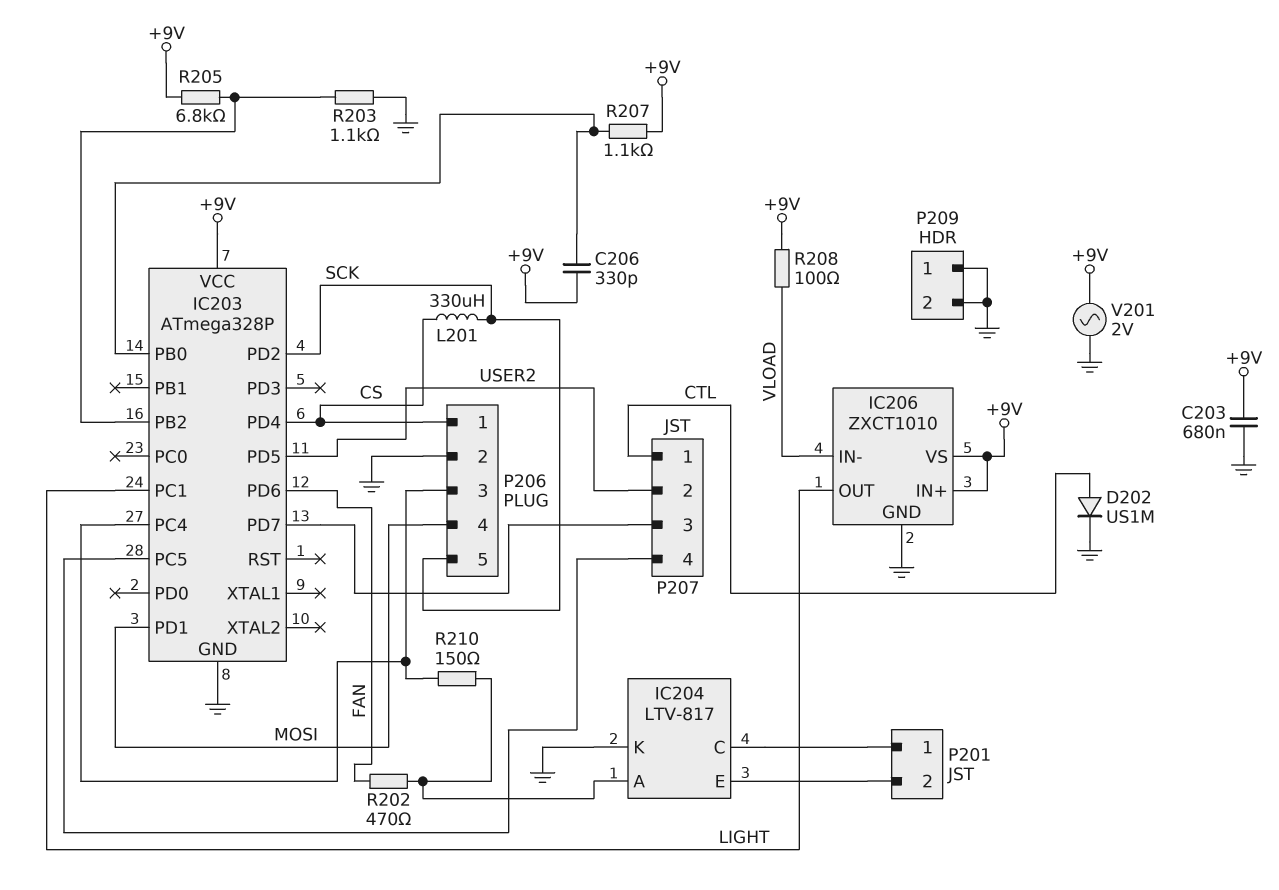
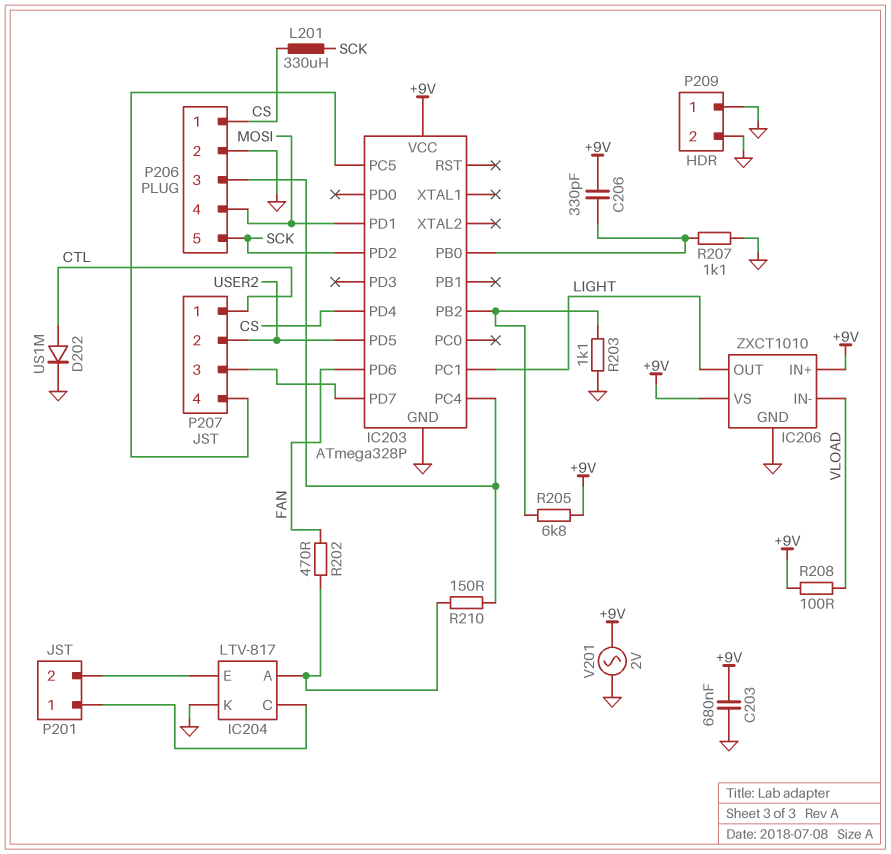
R207: 1.1k (+9V, IC203/PB0) -> 1.1k (GND, IC203/PB0)

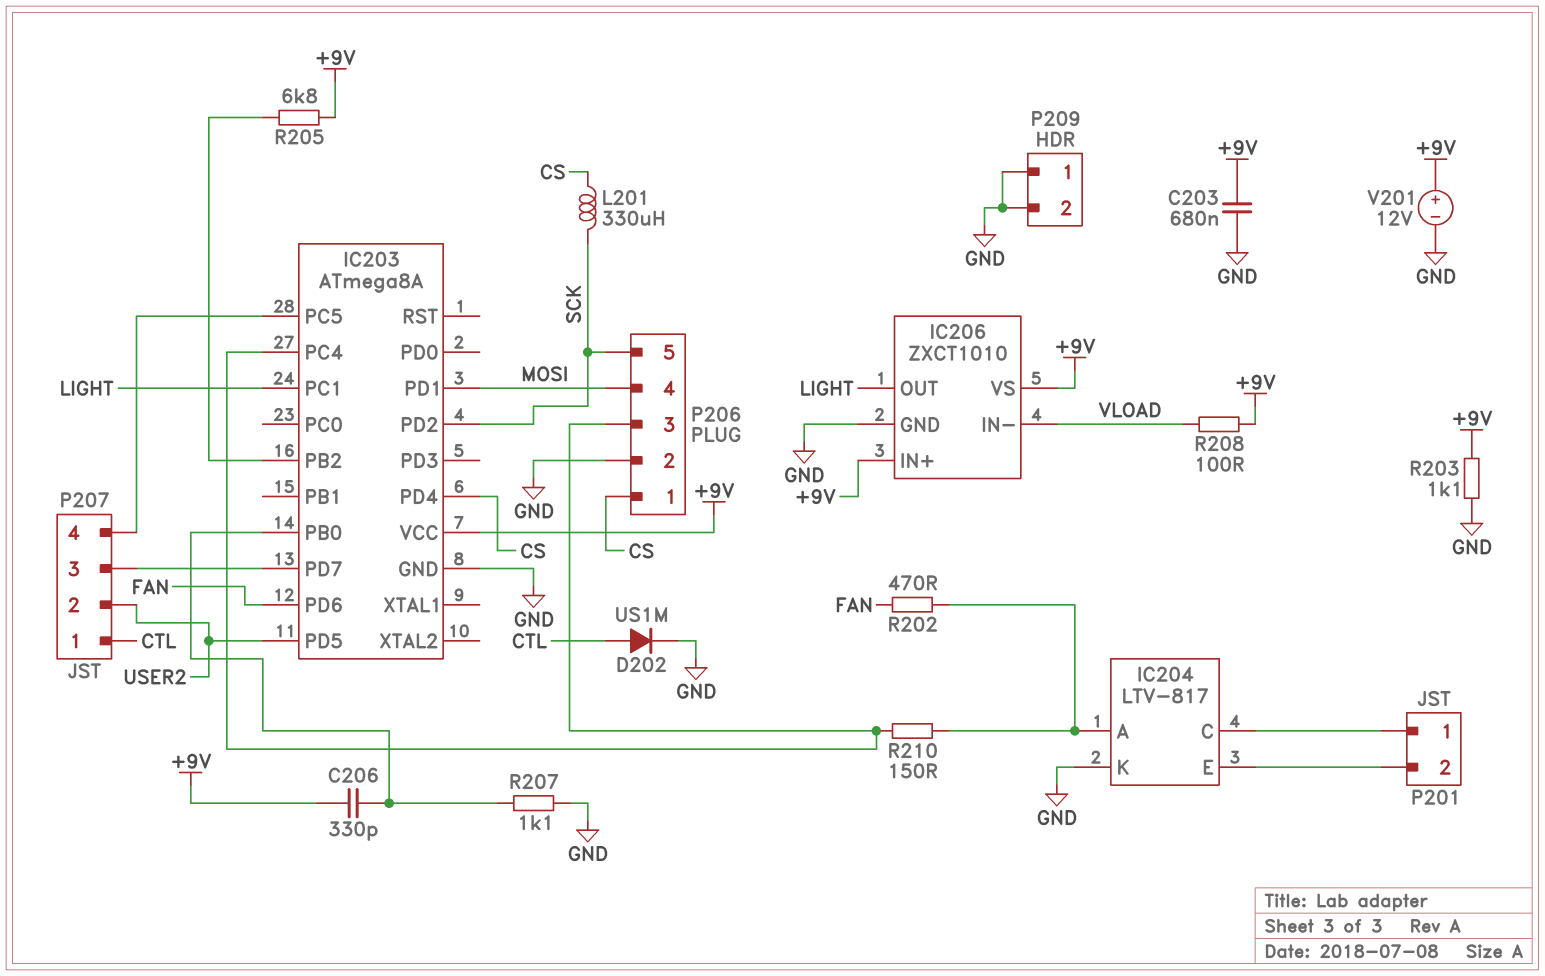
IC203: ATmega328P -> ATmega8A
R203: 1.1k (GND, IC203/PB2) -> 1.1k (+9V, GND)
V201: AC 2V (+9V, GND) -> 12V (plus +9V, minus GND)

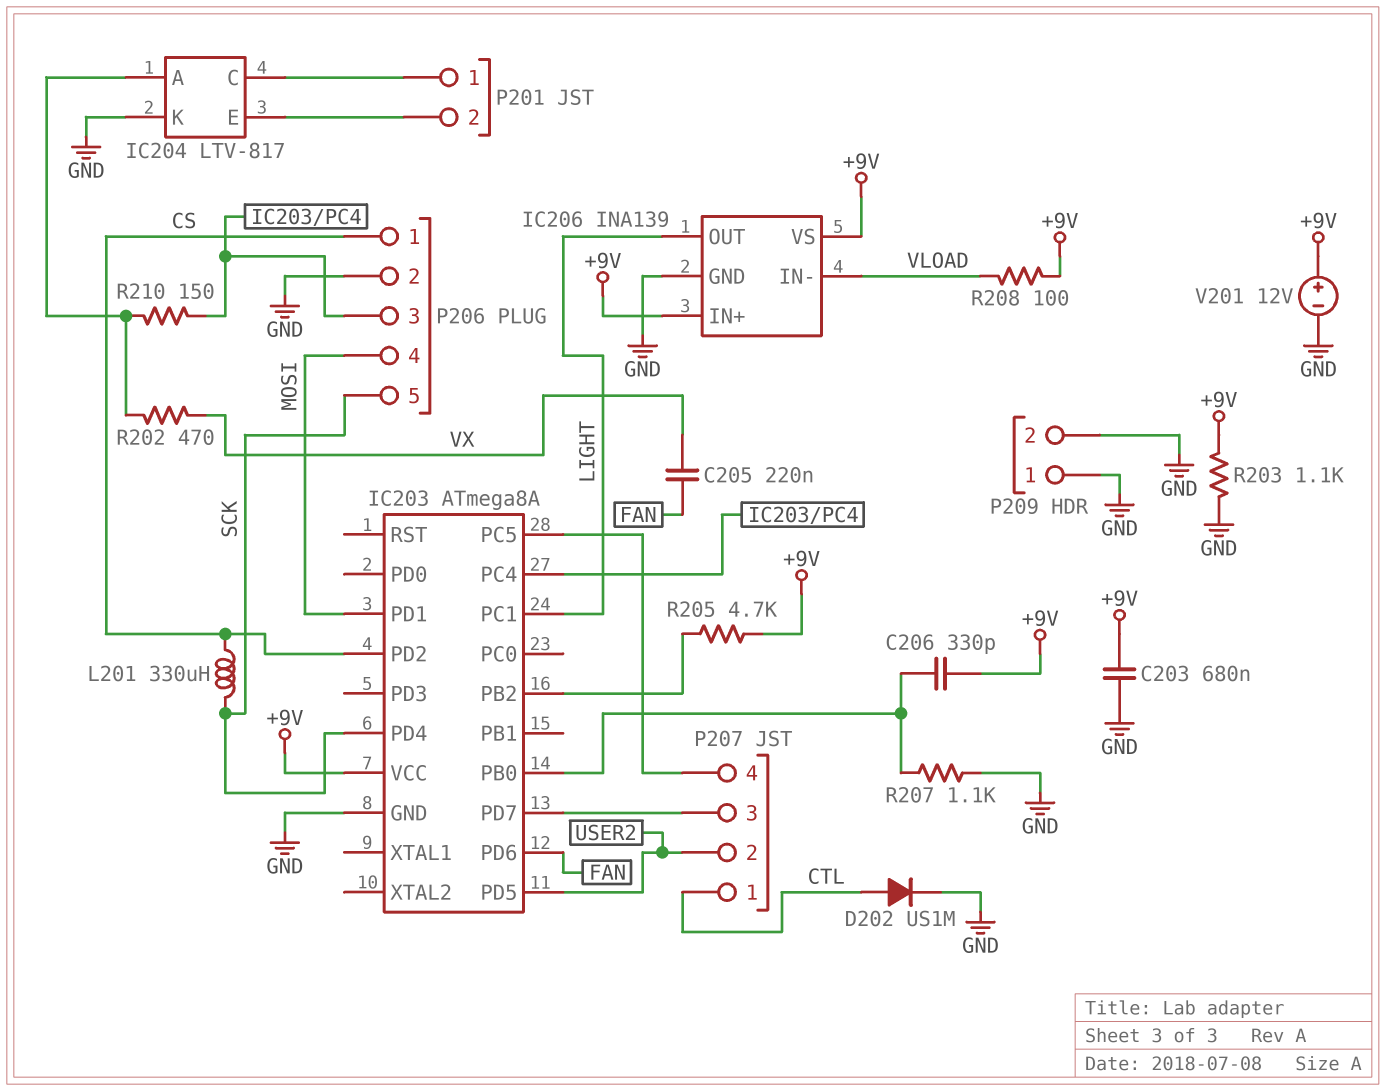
C205: none -> 220nF (FAN, VX)
IC203 pin PD2: SCK -> CS
IC203 pin PD4: CS -> SCK
IC206: ZXCT1010 -> INA139
R202: 470 (FAN, IC204/A) -> 470 (IC204/A, VX)
R205: 6.8k (+9V, IC203/PB2) -> 4.7k (+9V, IC203/PB2)

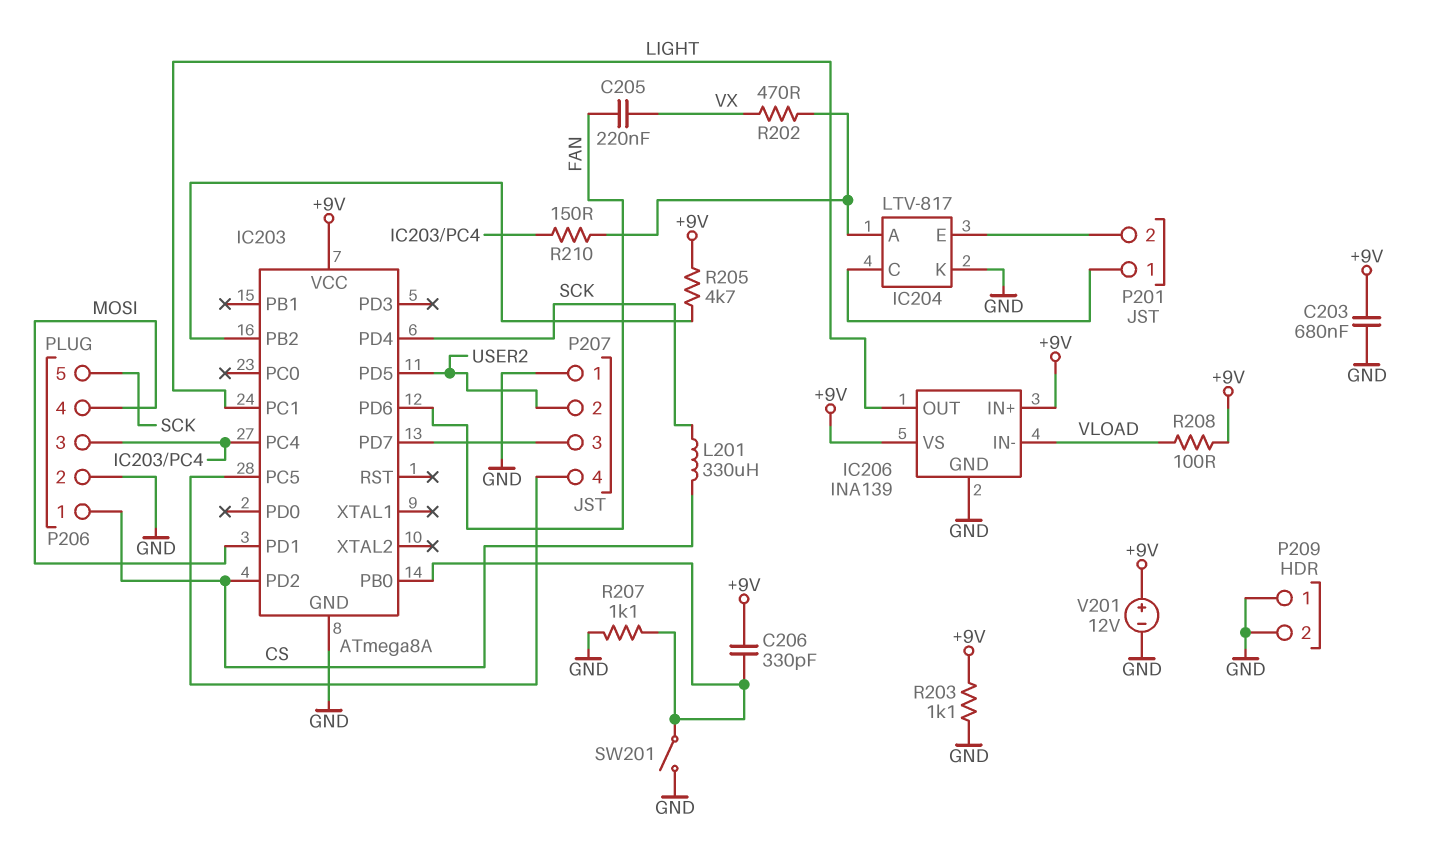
D202: diode US1M (A CTL, K GND) -> none
P207 pin 1: CTL -> GND
SW201: none -> switch (GND, IC203/PB0)

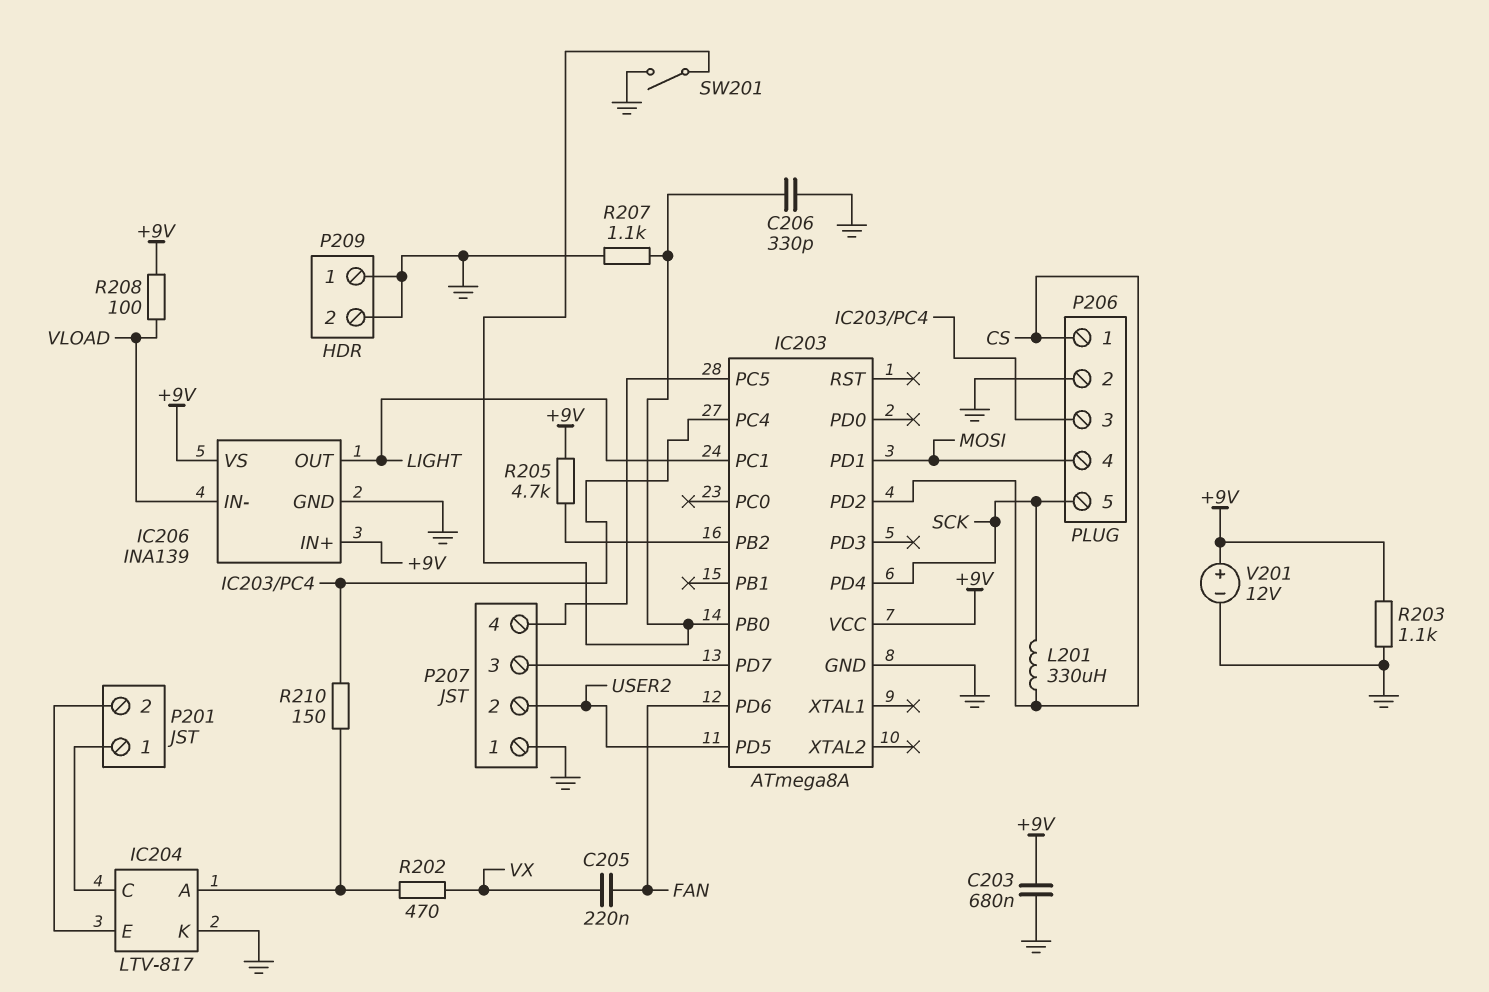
C206: 330pF (+9V, IC203/PB0) -> 330pF (GND, IC203/PB0)

